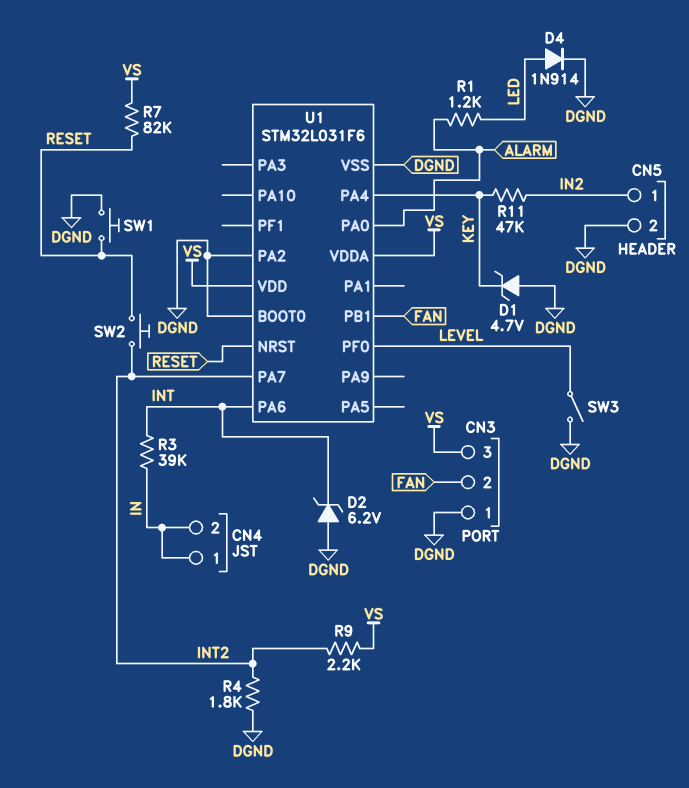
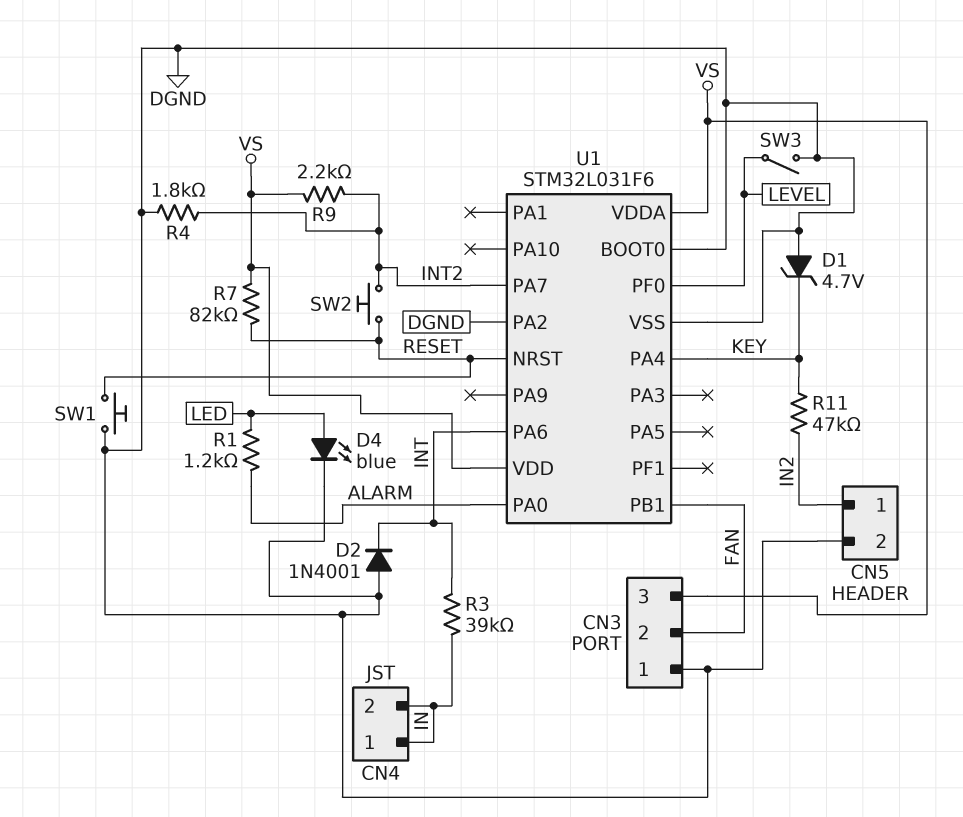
D2: zener 6.2V (A DGND, K INT) -> diode 1N4001 (A DGND, K INT)
D4: diode 1N914 (A LED, K DGND) -> LED blue (A LED, K DGND)

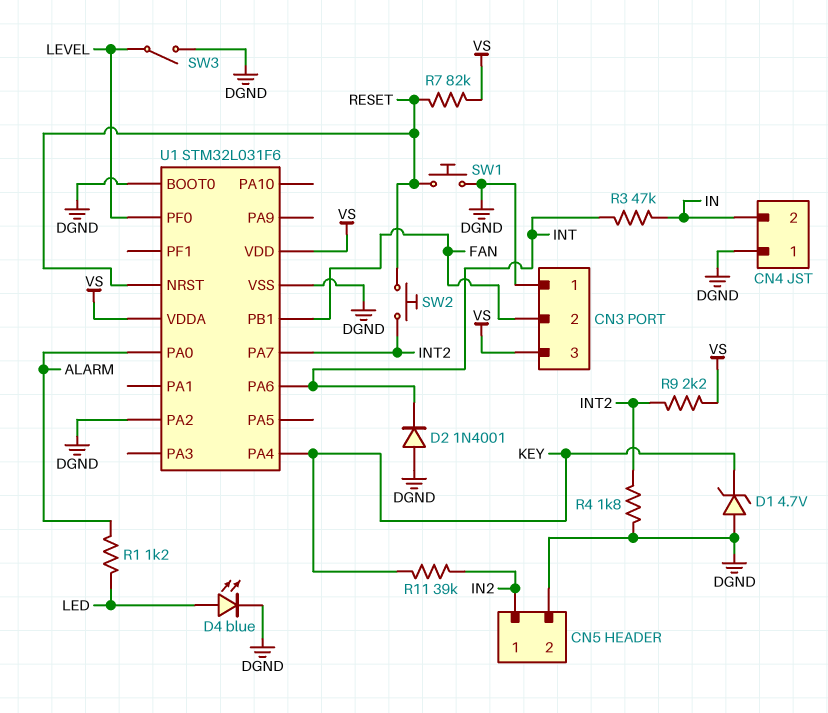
CN4 pin 1: IN -> DGND
R3: 39k (IN, INT) -> 47k (IN, INT)
R11: 47k (IN2, KEY) -> 39k (IN2, KEY)

